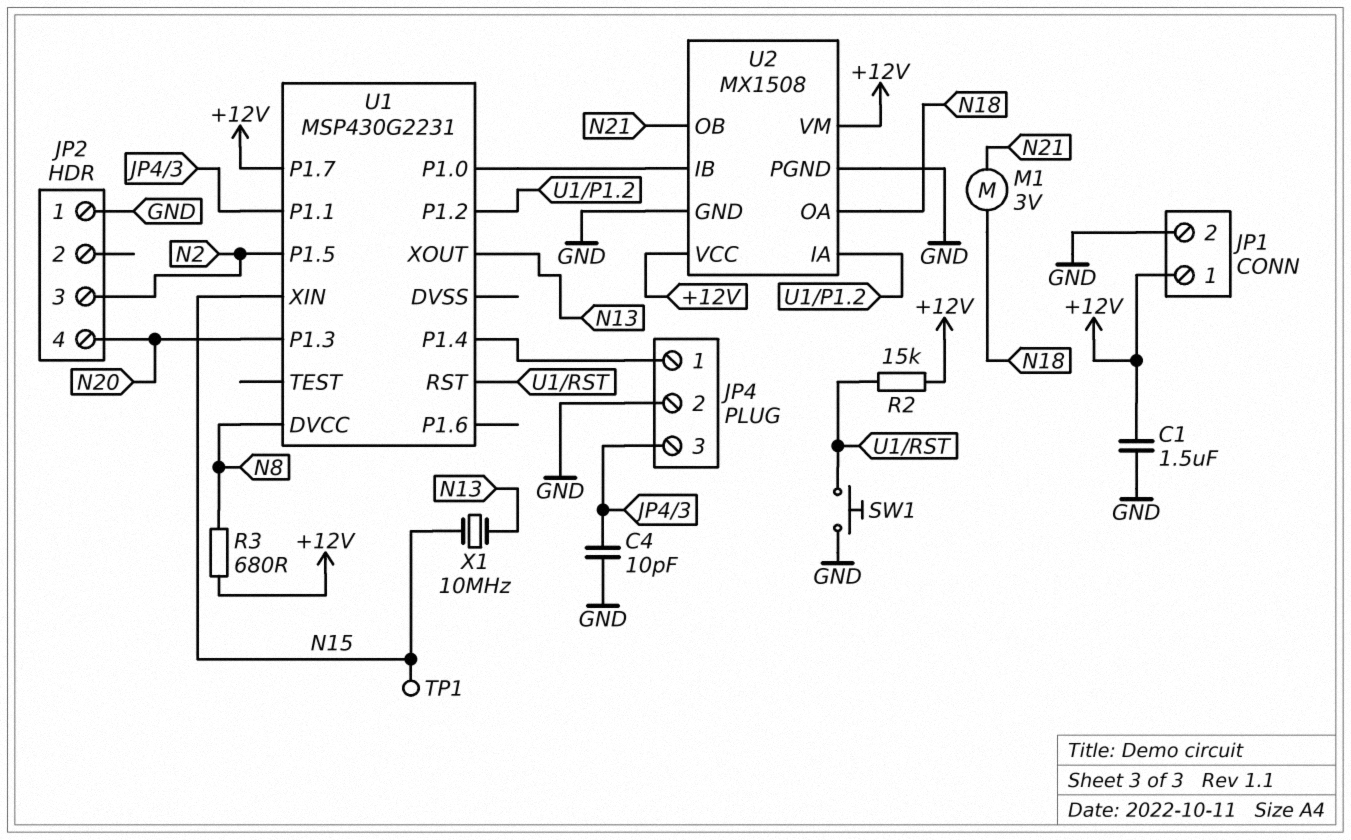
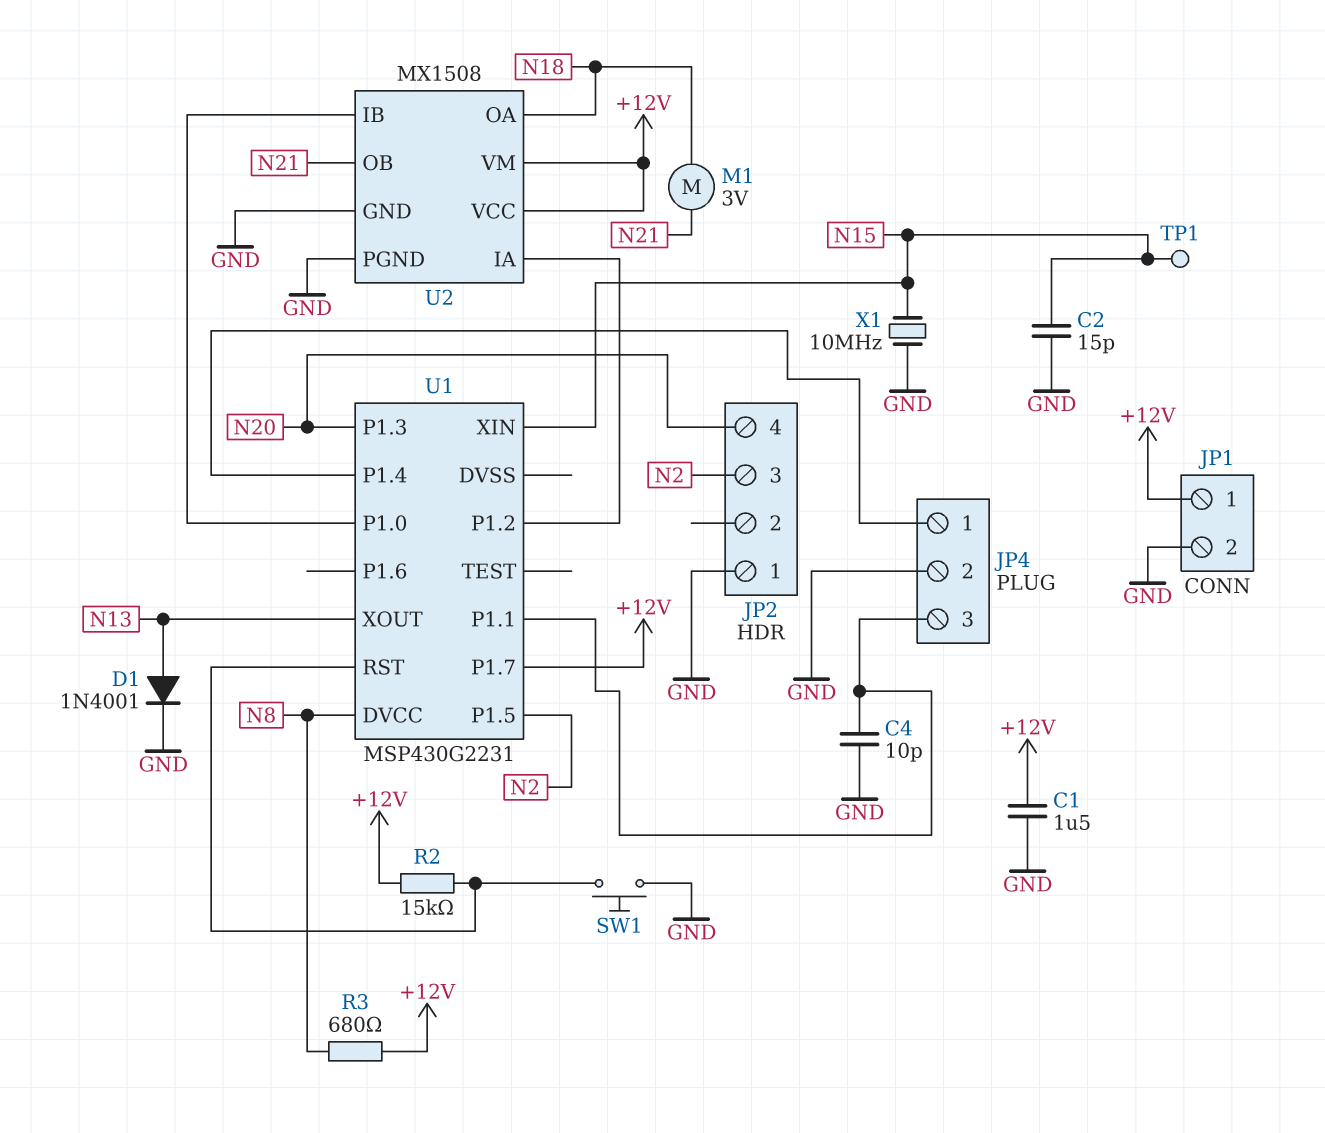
C2: none -> 15pF (GND, N15)
D1: none -> diode 1N4001 (A N13, K GND)
X1: 10MHz (N13, N15) -> 10MHz (GND, N15)

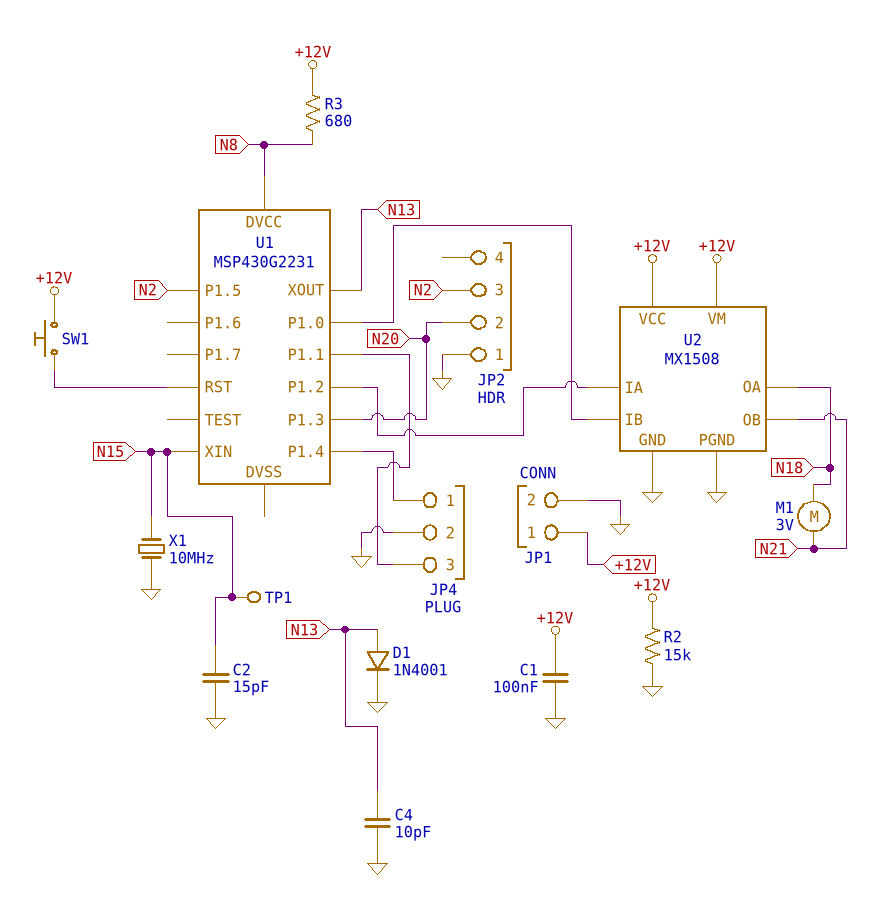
C1: 1.5uF (+12V, GND) -> 100nF (+12V, GND)
C4: 10pF (GND, JP4/3) -> 10pF (GND, N13)
JP2 pin 2: none -> N20
JP2 pin 4: N20 -> none
R2: 15k (+12V, U1/RST) -> 15k (+12V, GND)
SW1: button (GND, U1/RST) -> button (+12V, U1/RST)
U1 pin P1.7: +12V -> none

